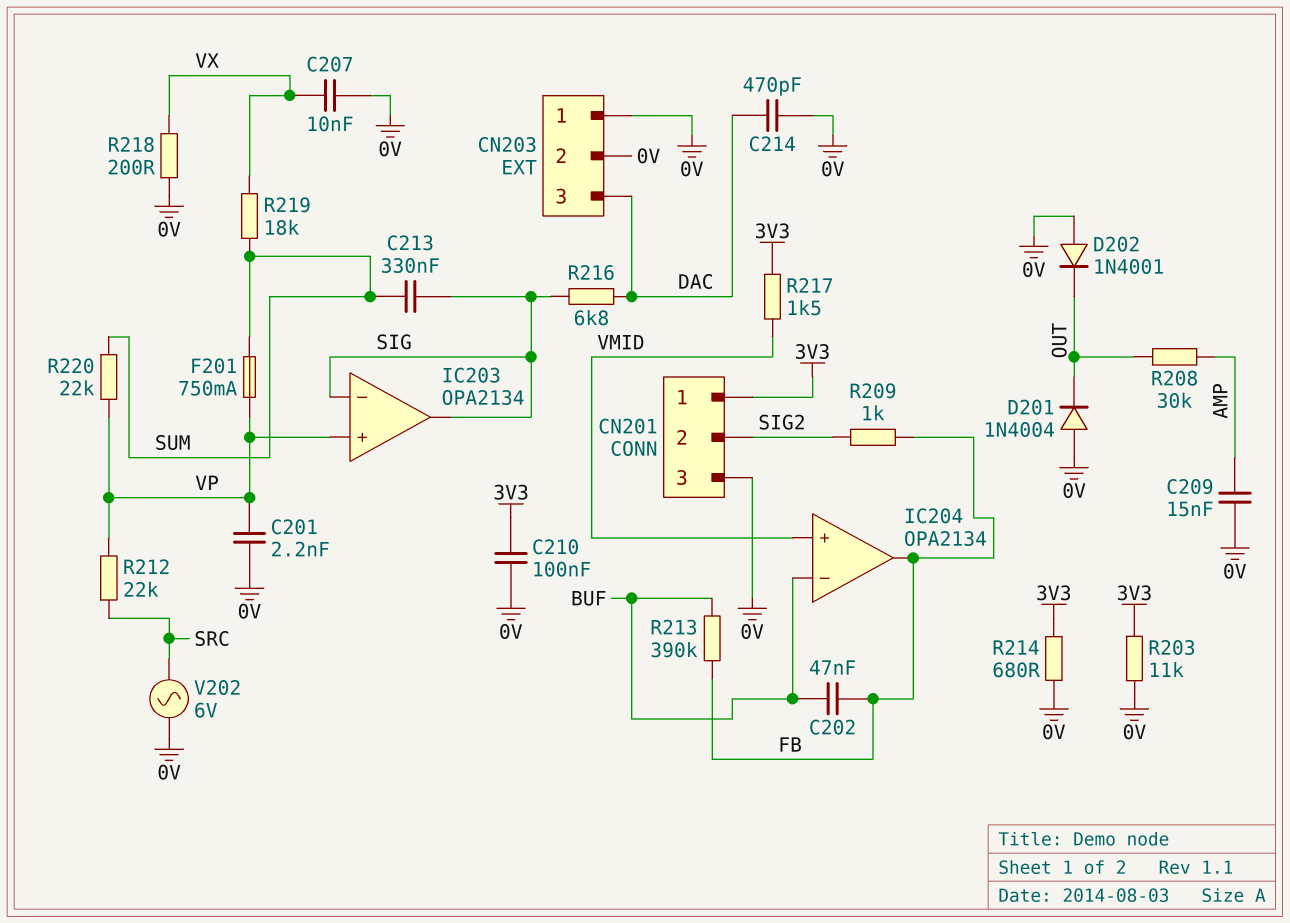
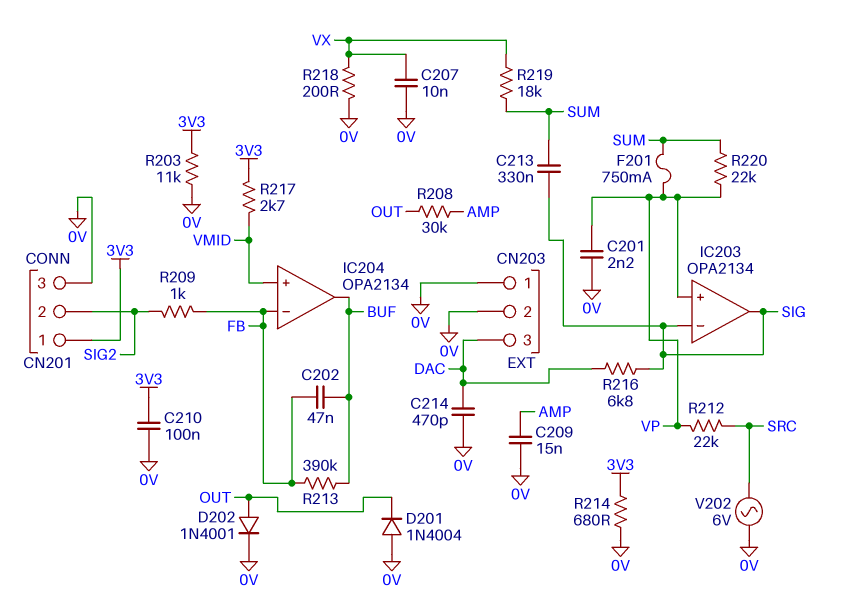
D202: diode 1N4001 (A 0V, K OUT) -> diode 1N4001 (A OUT, K 0V)
IC204 pin in-: BUF -> FB
IC204 pin out: FB -> BUF
R217: 1.5k (3V3, VMID) -> 2.7k (3V3, VMID)

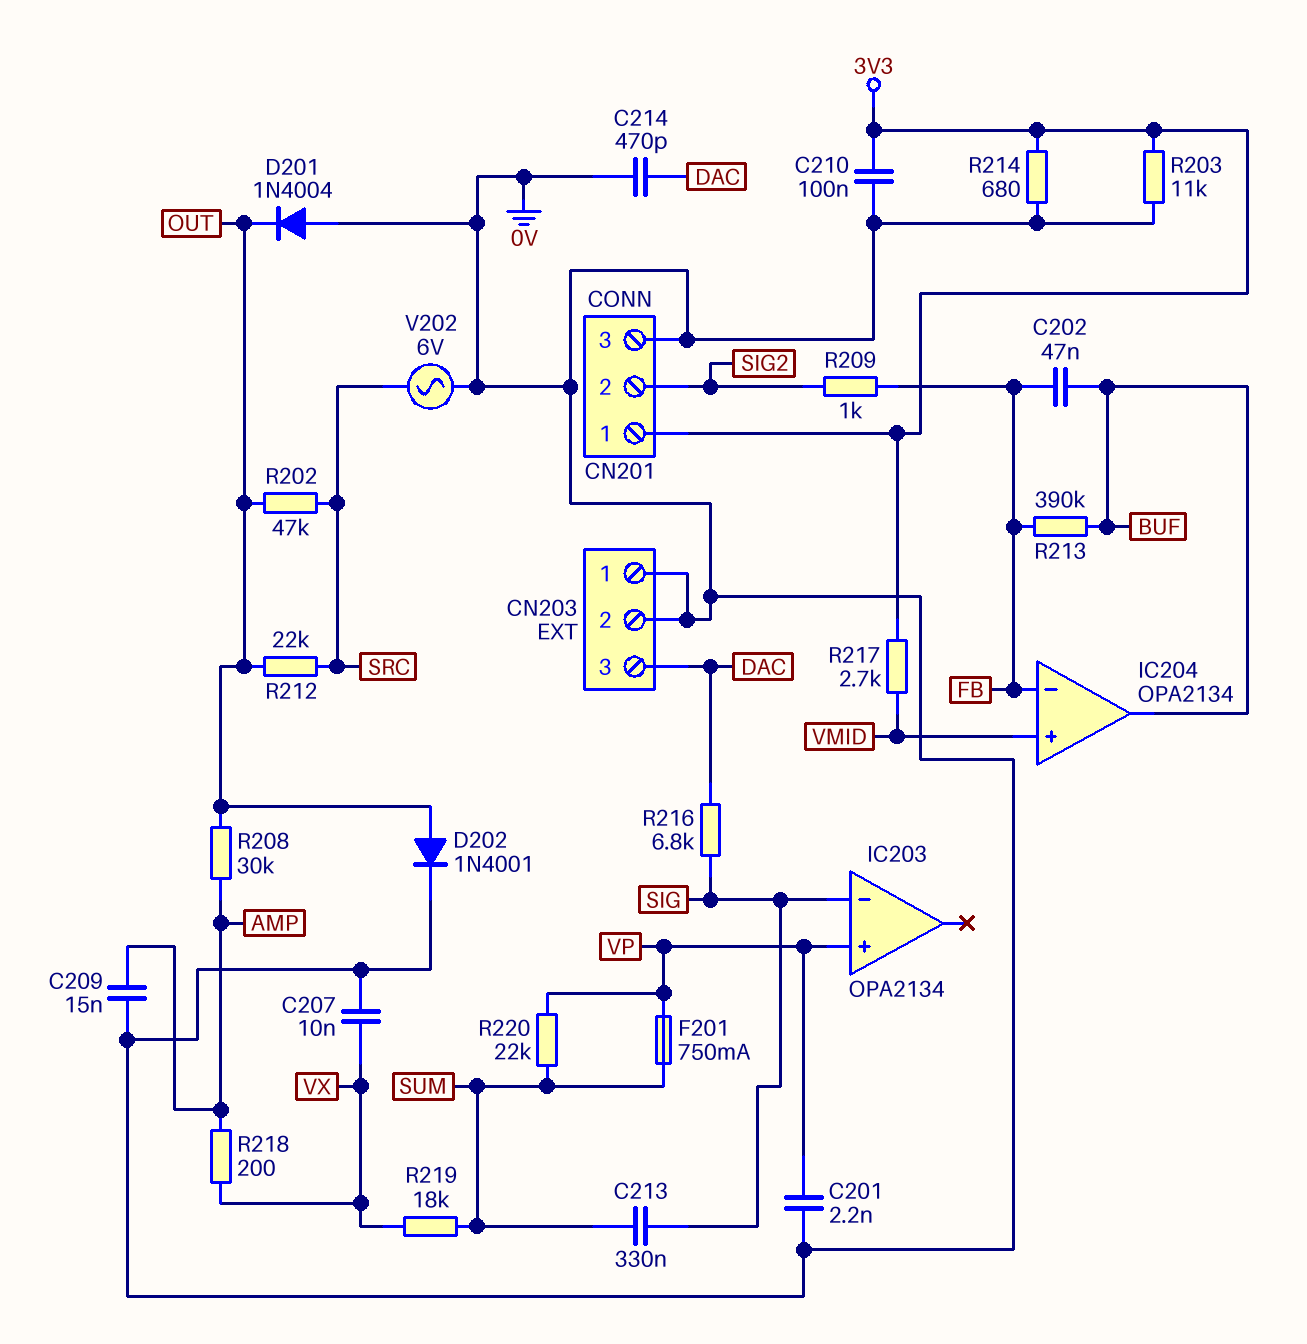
IC203 pin out: SIG -> none
R202: none -> 47k (OUT, SRC)
R212: 22k (SRC, VP) -> 22k (OUT, SRC)
R218: 200 (0V, VX) -> 200 (AMP, VX)

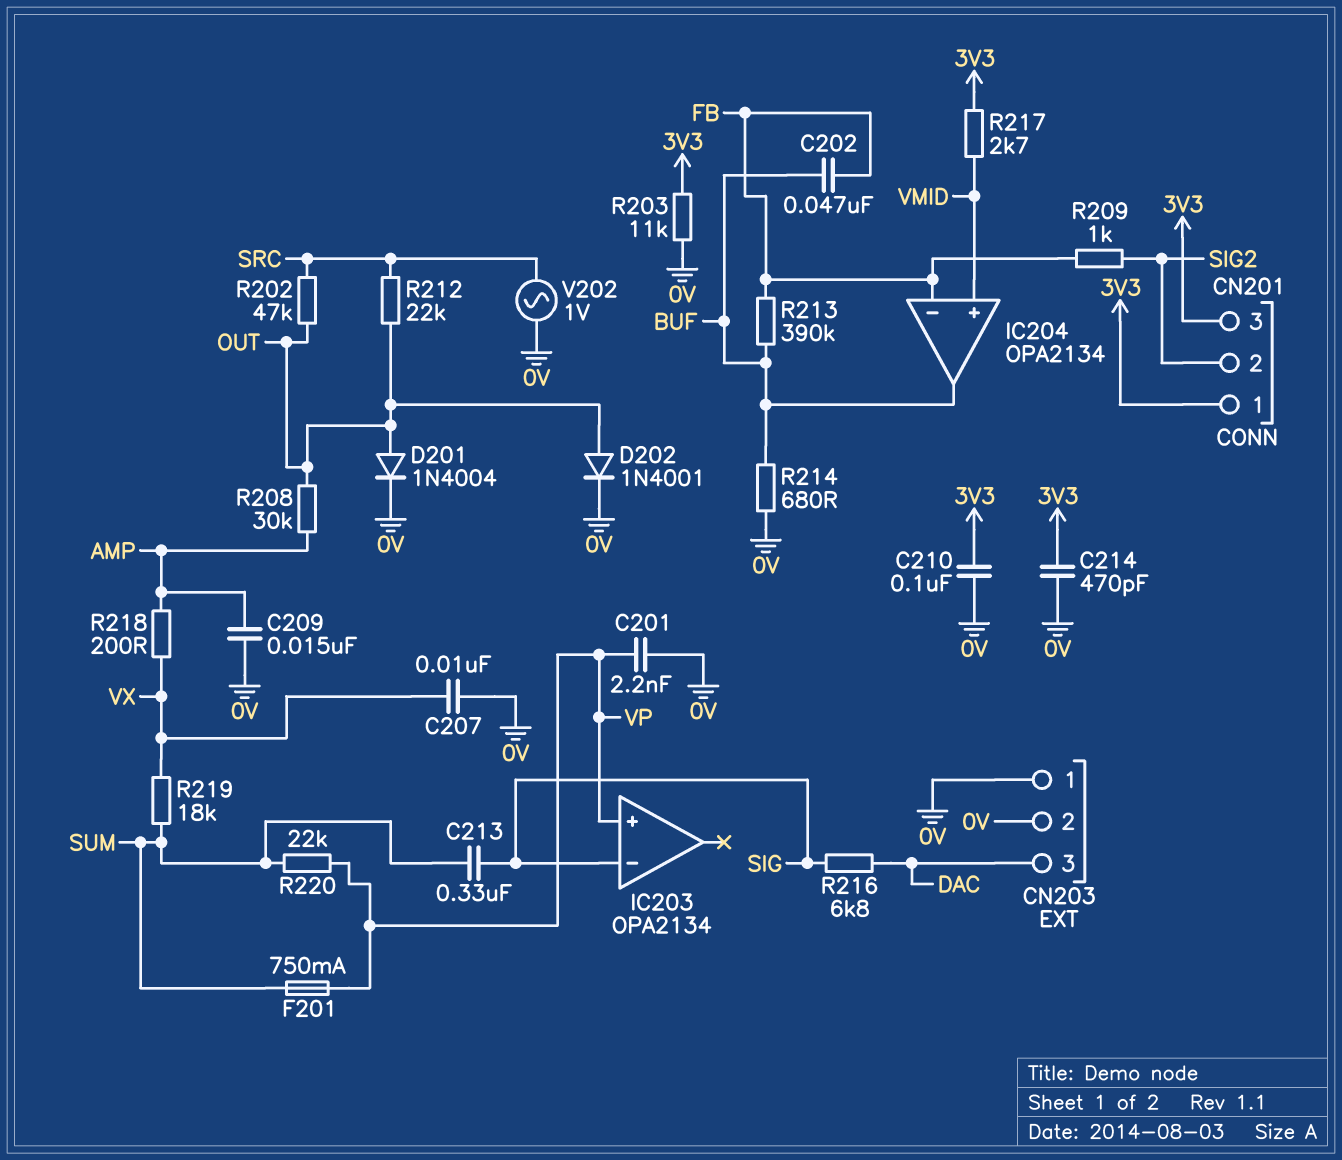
C214: 470pF (0V, DAC) -> 470pF (0V, 3V3)
CN201 pin 3: 0V -> 3V3
D201: diode 1N4004 (A 0V, K OUT) -> diode 1N4004 (A OUT, K 0V)
R214: 680 (0V, 3V3) -> 680 (0V, BUF)
V202: AC 6V (0V, SRC) -> AC 1V (0V, SRC)

